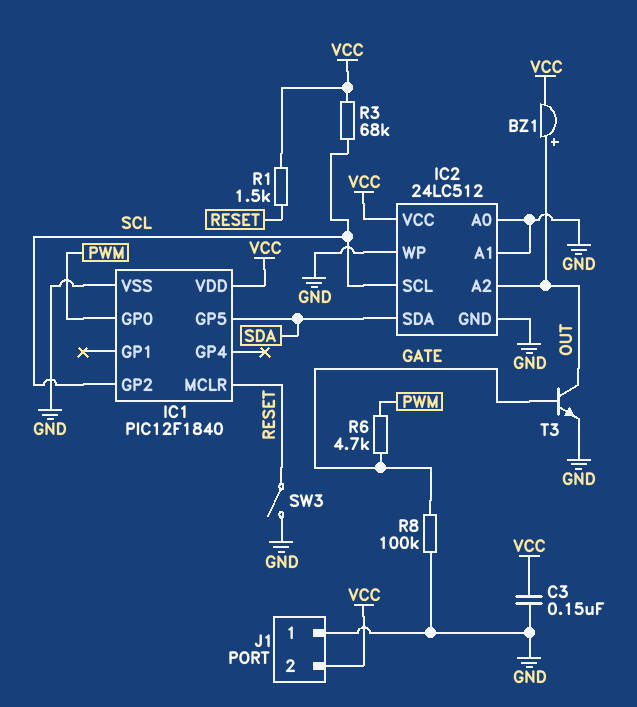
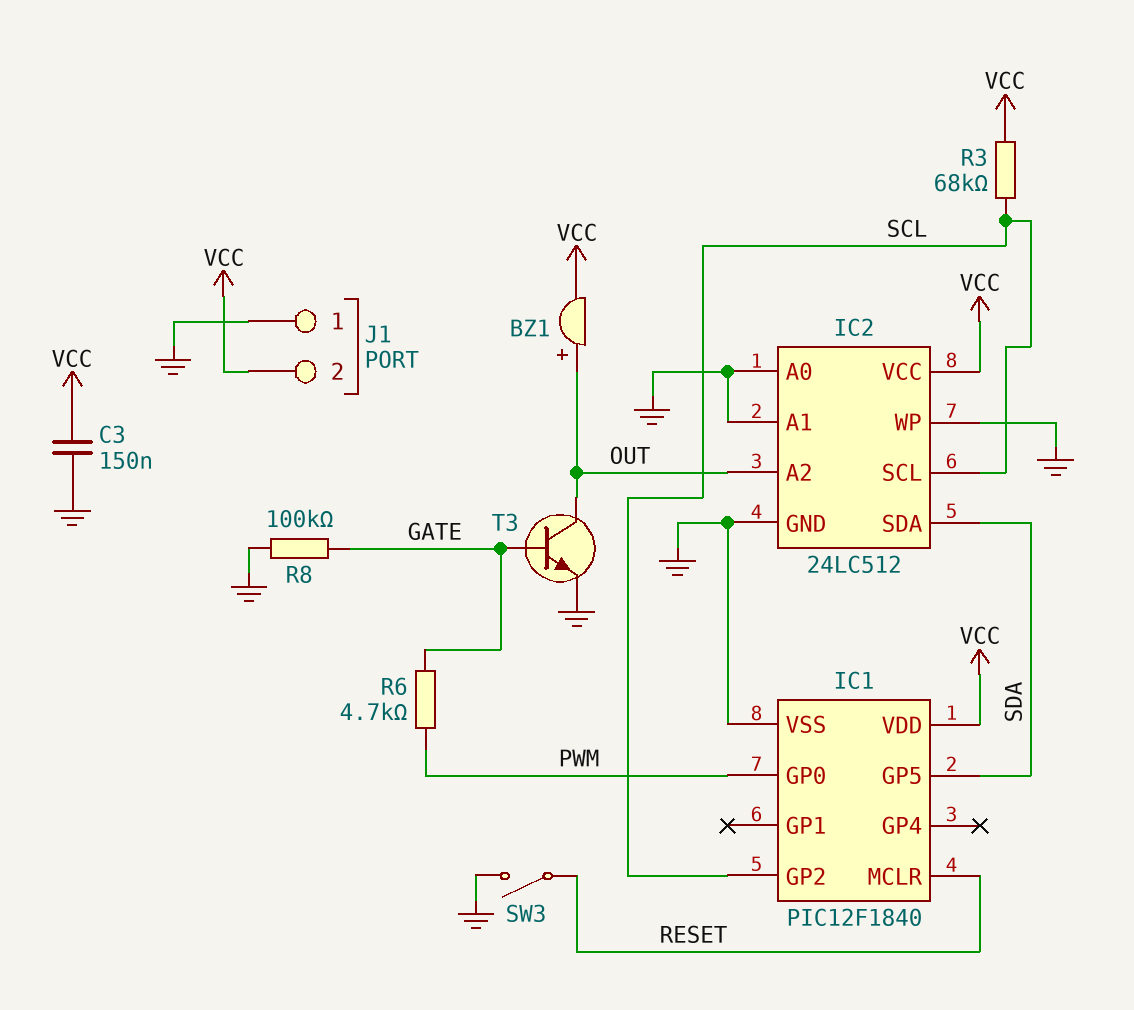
R1: 1.5k (RESET, VCC) -> none

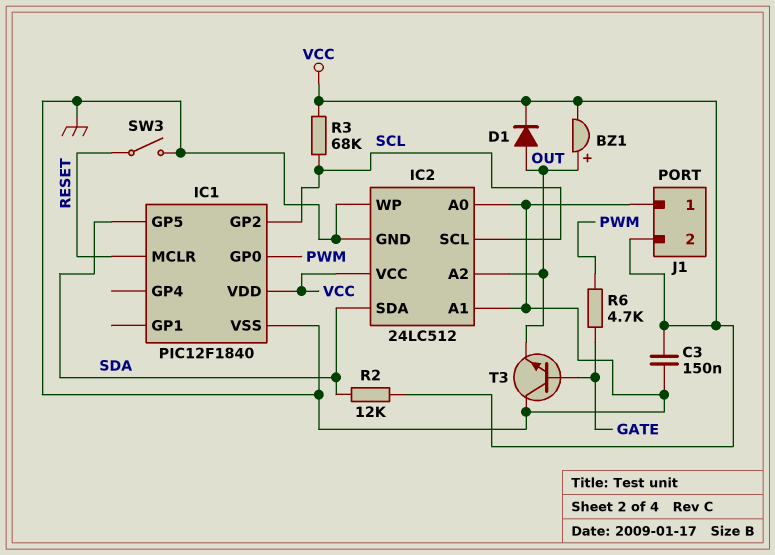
D1: none -> diode (A OUT, K VCC)
R2: none -> 12k (SDA, VCC)
R8: 100k (GATE, GND) -> none
T3: NPN (B GATE, C OUT, E GND) -> NPN (B GATE, C GND, E OUT)

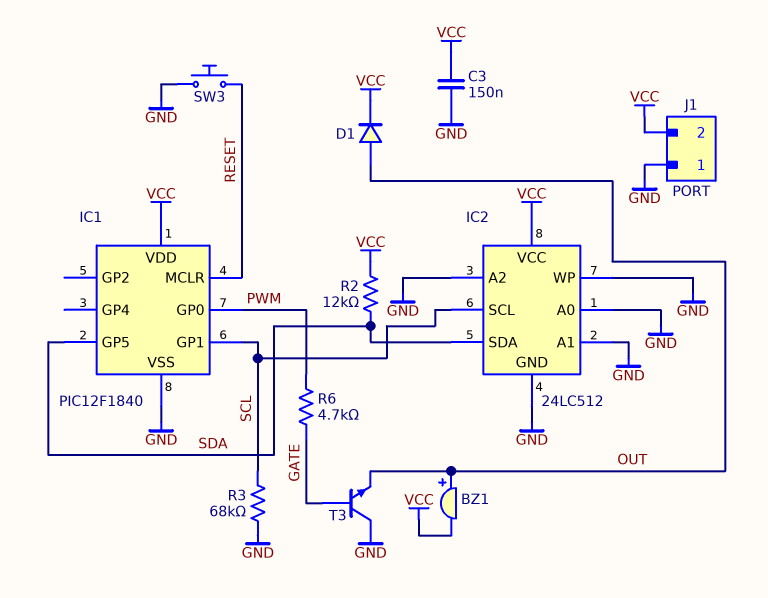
IC1 pin GP1: none -> SCL
IC1 pin GP2: SCL -> none
IC2 pin A2: OUT -> GND
R3: 68k (SCL, VCC) -> 68k (GND, SCL)
SW3: switch (GND, RESET) -> button (GND, RESET)

